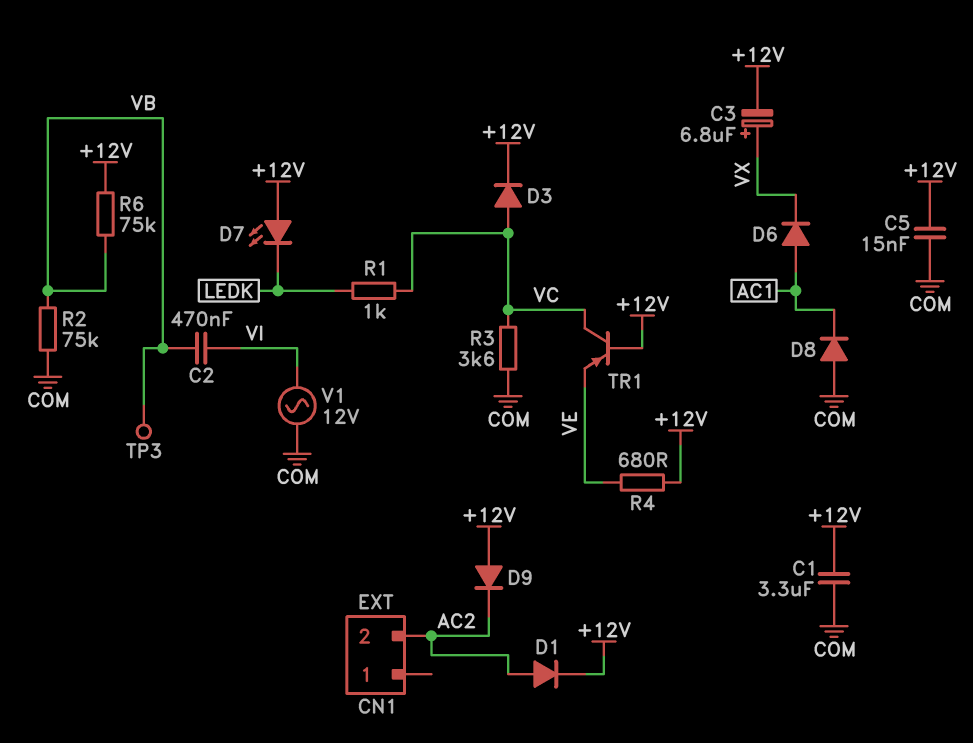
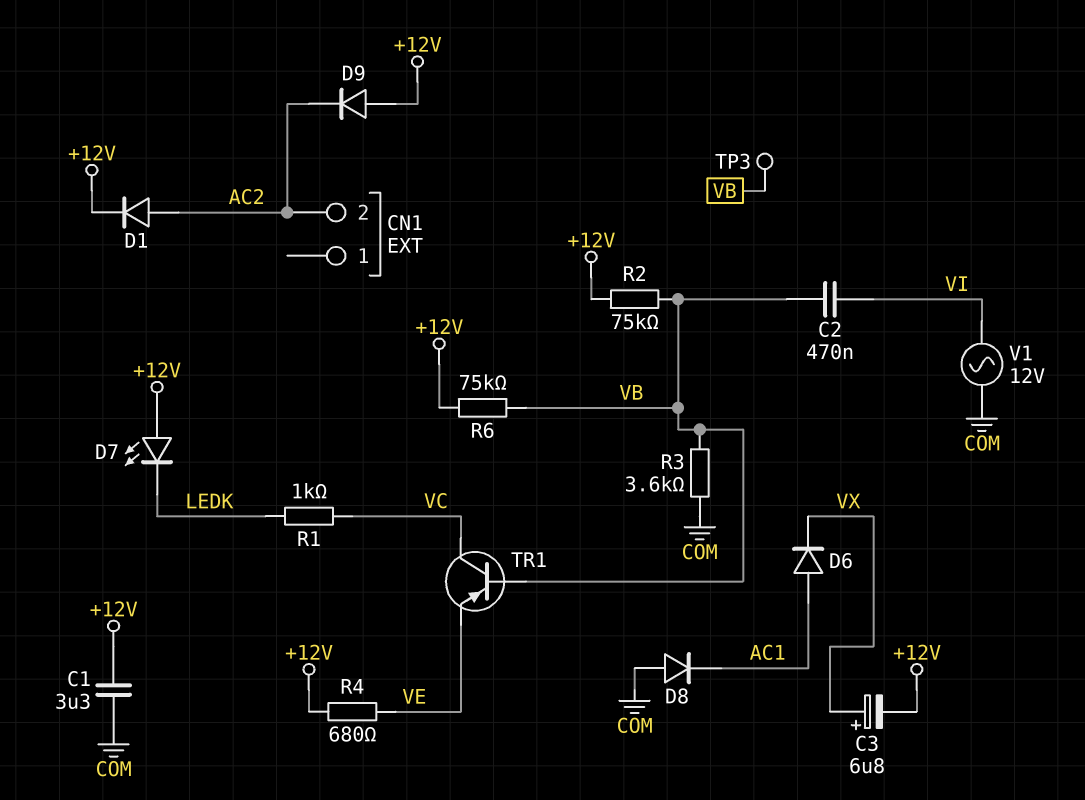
C5: 15nF (+12V, COM) -> none
D3: diode (A VC, K +12V) -> none
R2: 75k (COM, VB) -> 75k (+12V, VB)
R3: 3.6k (COM, VC) -> 3.6k (COM, VB)
TR1: PNP (B +12V, C VC, E VE) -> PNP (B VB, C VC, E VE)

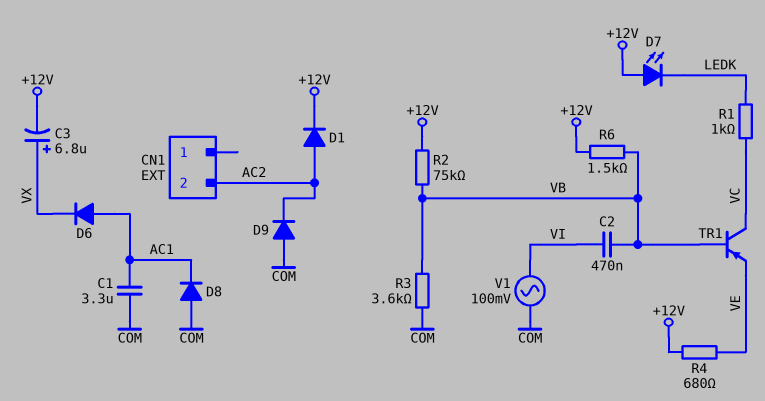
C1: 3.3uF (+12V, COM) -> 3.3uF (AC1, COM)
D9: diode (A +12V, K AC2) -> diode (A COM, K AC2)
R6: 75k (+12V, VB) -> 1.5k (+12V, VB)
TP3: test point (VB) -> none
V1: AC 12V (COM, VI) -> AC 100mV (COM, VI)

